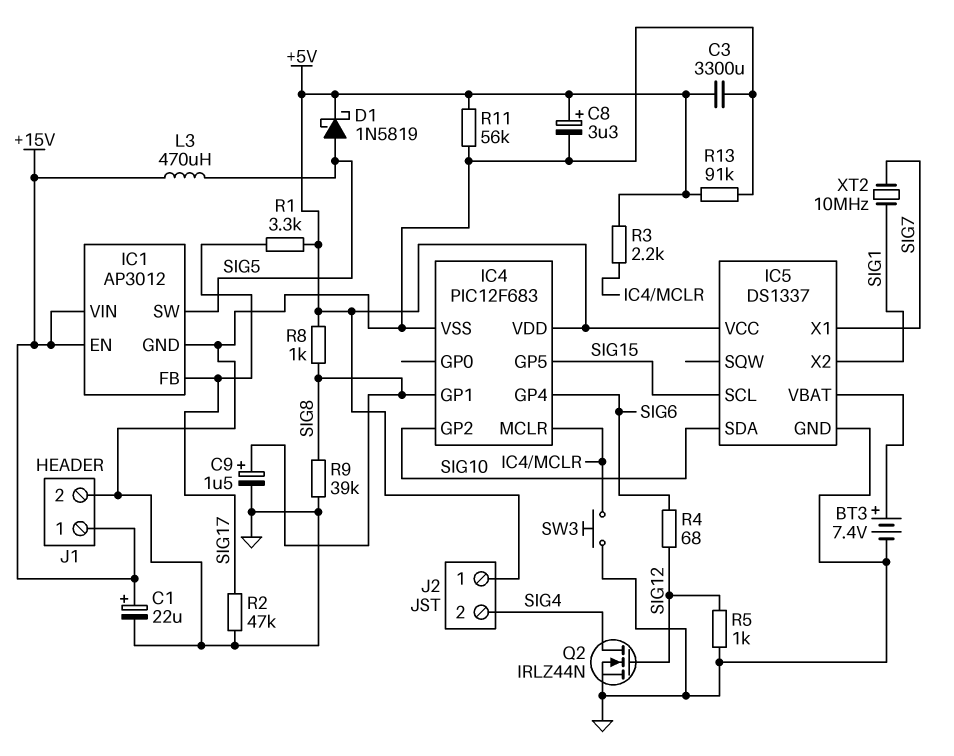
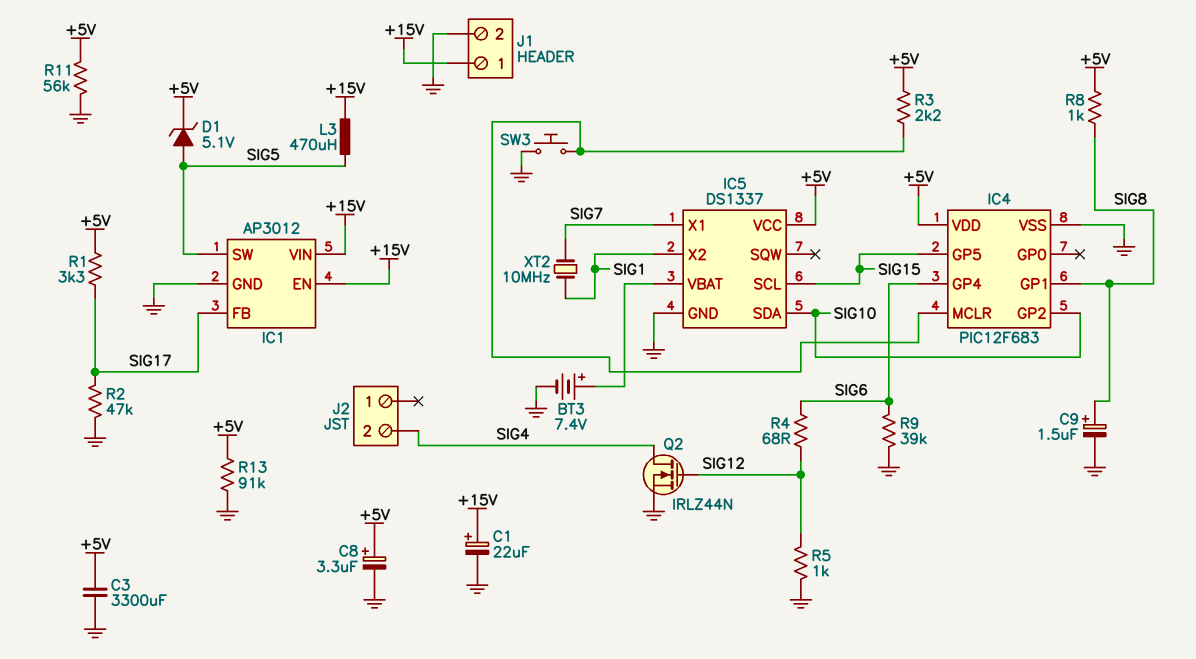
D1: schottky 1N5819 (A SIG5, K +5V) -> zener 5.1V (A SIG5, K +5V)
J2 pin 1: +5V -> none
R9: 39k (GND, SIG8) -> 39k (GND, SIG6)

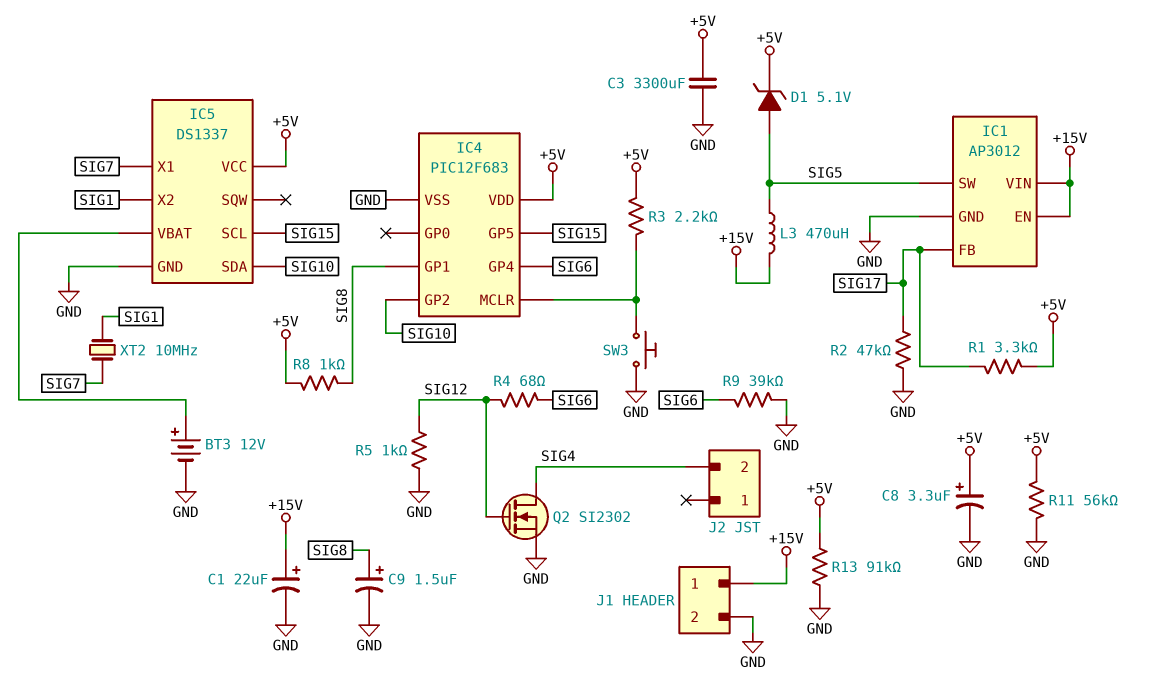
BT3: 7.4V (plus IC5/VBAT, minus GND) -> 12V (plus IC5/VBAT, minus GND)
Q2: NMOS IRLZ44N (G SIG12, D SIG4, S GND) -> NMOS SI2302 (G SIG12, D SIG4, S GND)

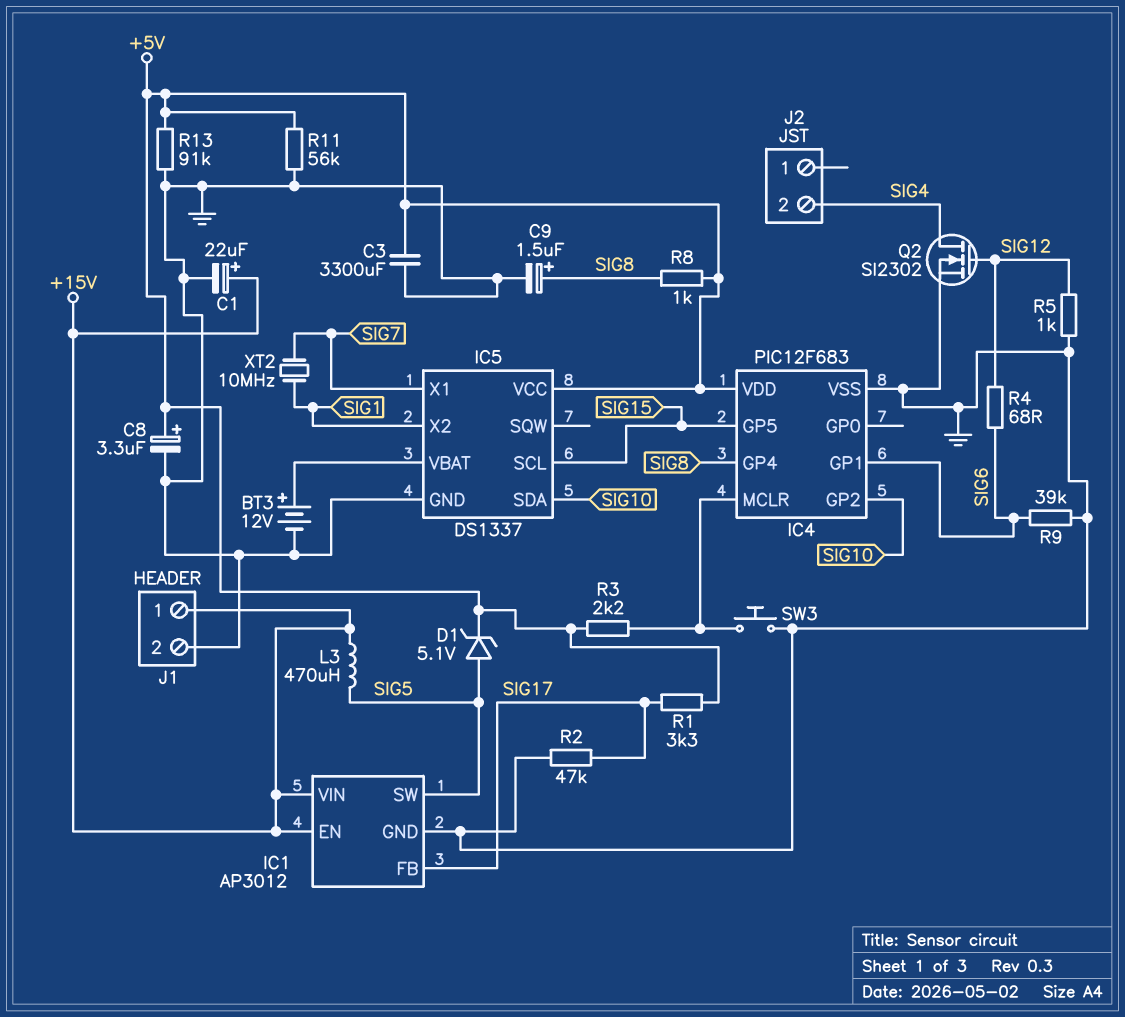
IC4 pin GP1: SIG8 -> SIG6
IC4 pin GP4: SIG6 -> SIG8

